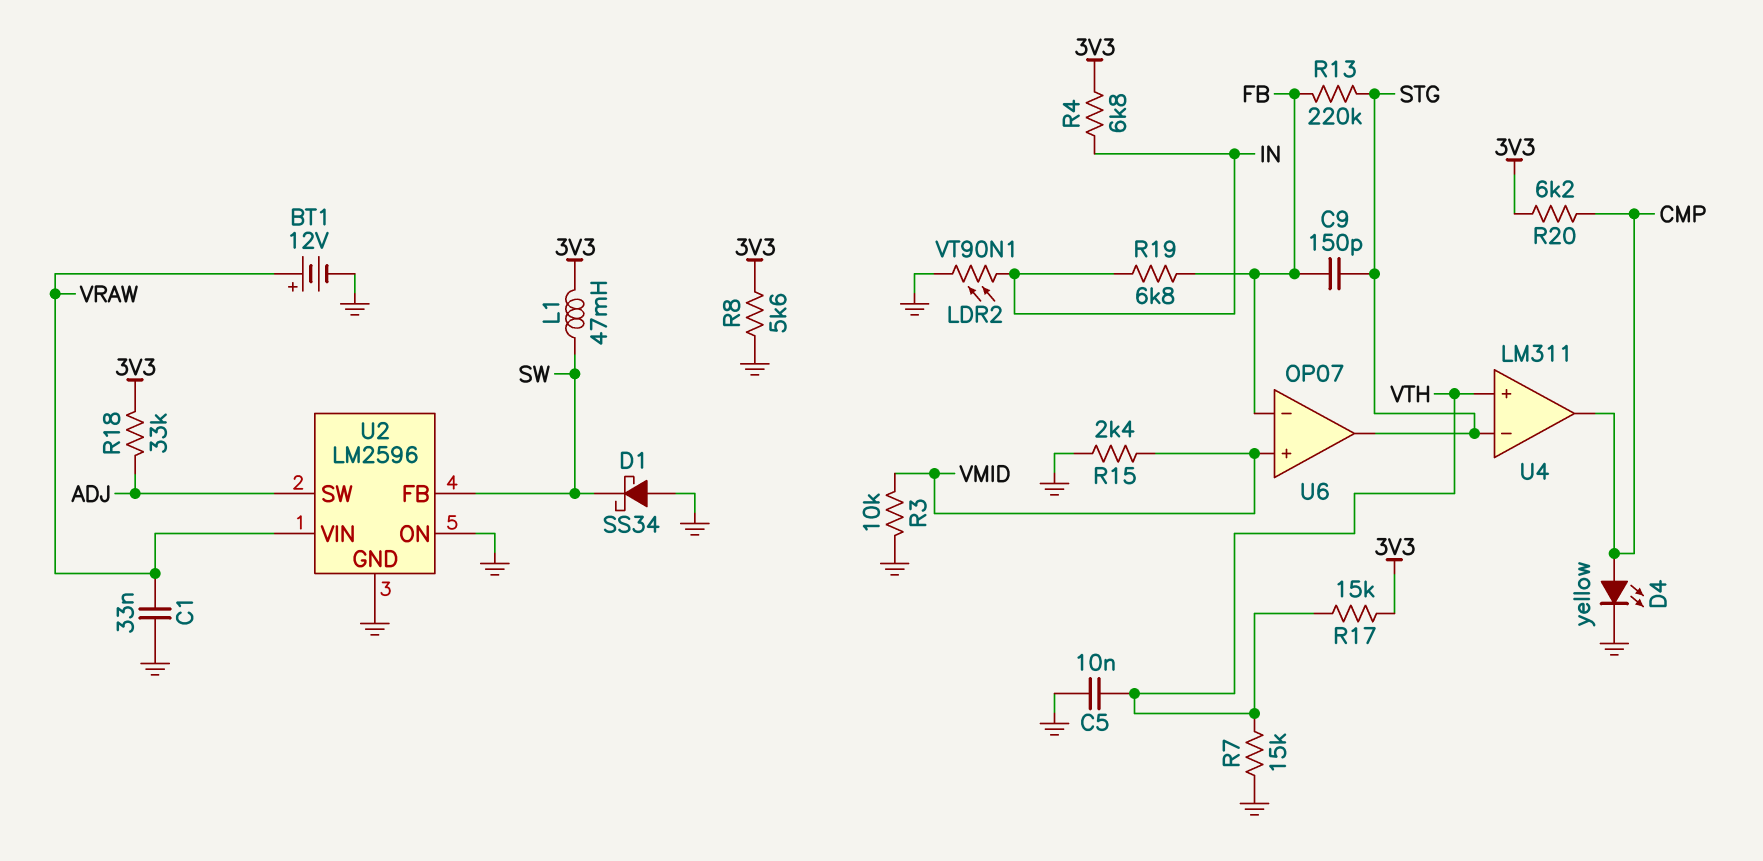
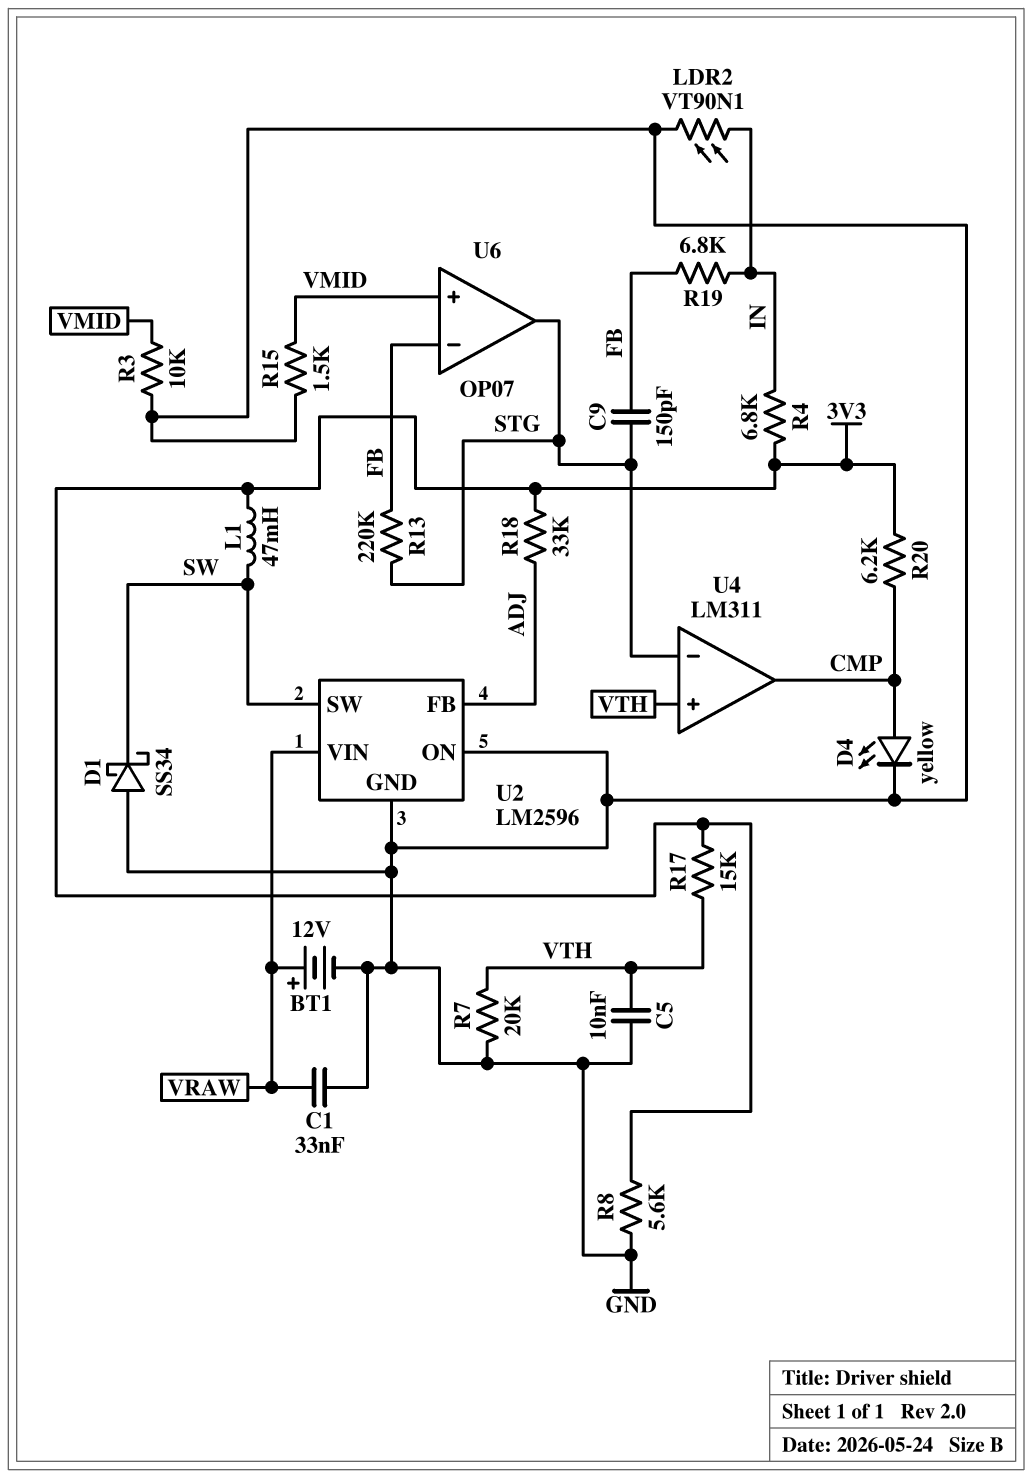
R7: 15k (GND, VTH) -> 20k (GND, VTH)
R15: 2.4k (GND, VMID) -> 1.5k (GND, VMID)
U2 pin FB: SW -> ADJ
U2 pin SW: ADJ -> SW

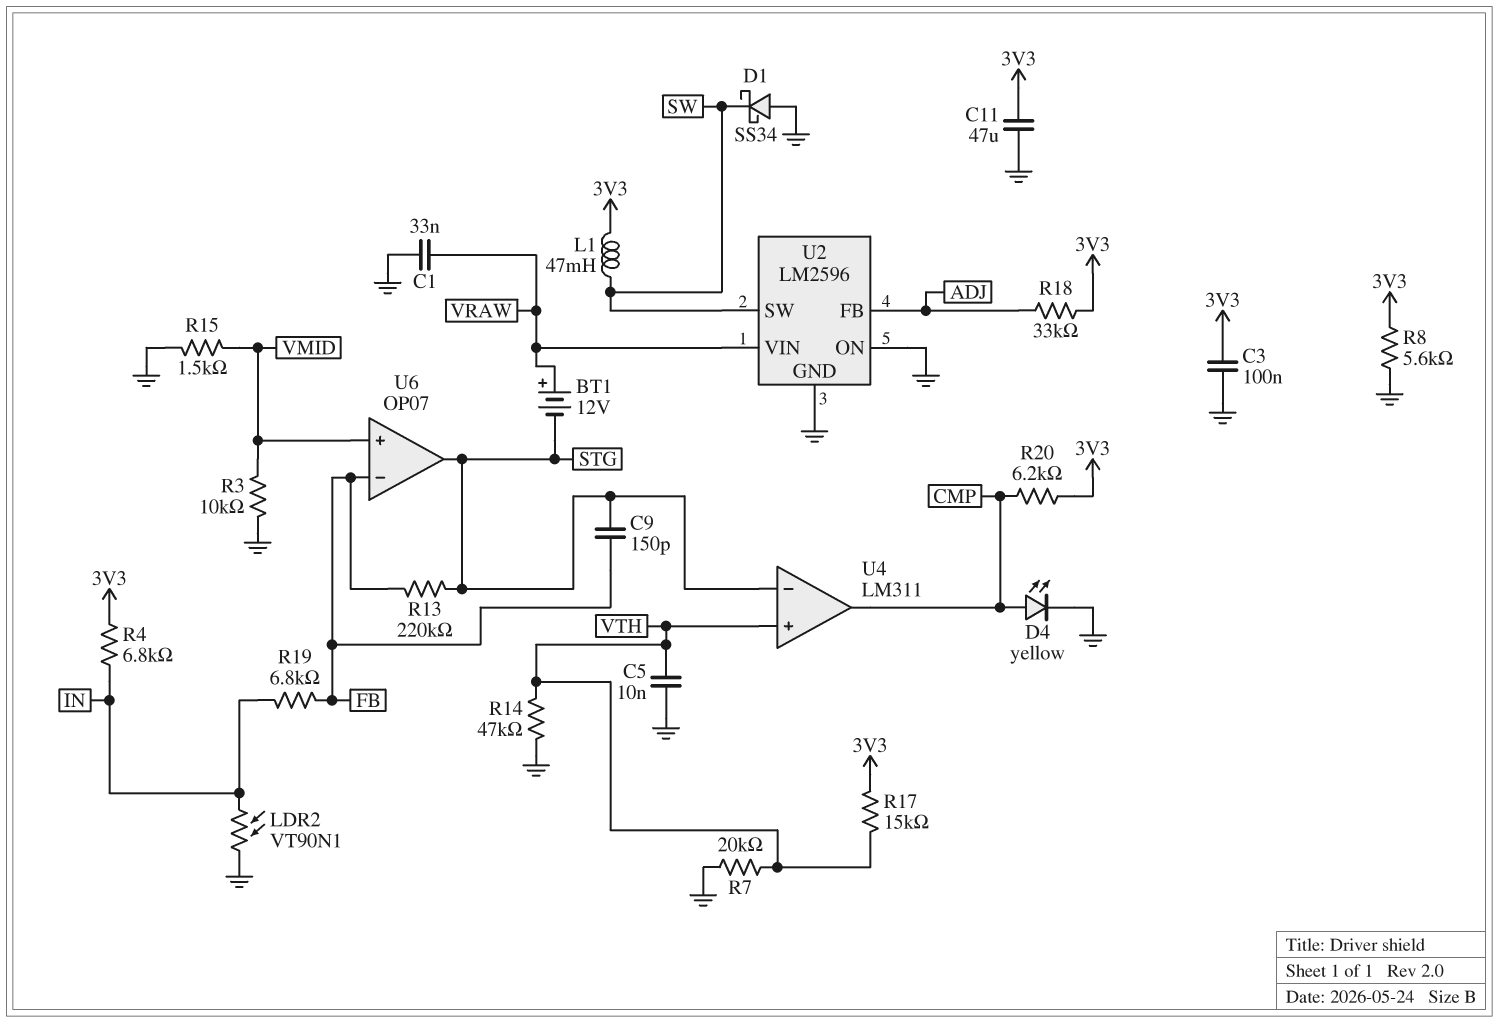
BT1: 12V (plus VRAW, minus GND) -> 12V (plus VRAW, minus STG)
C3: none -> 100nF (3V3, GND)
C11: none -> 47uF (3V3, GND)
R14: none -> 47k (GND, VTH)

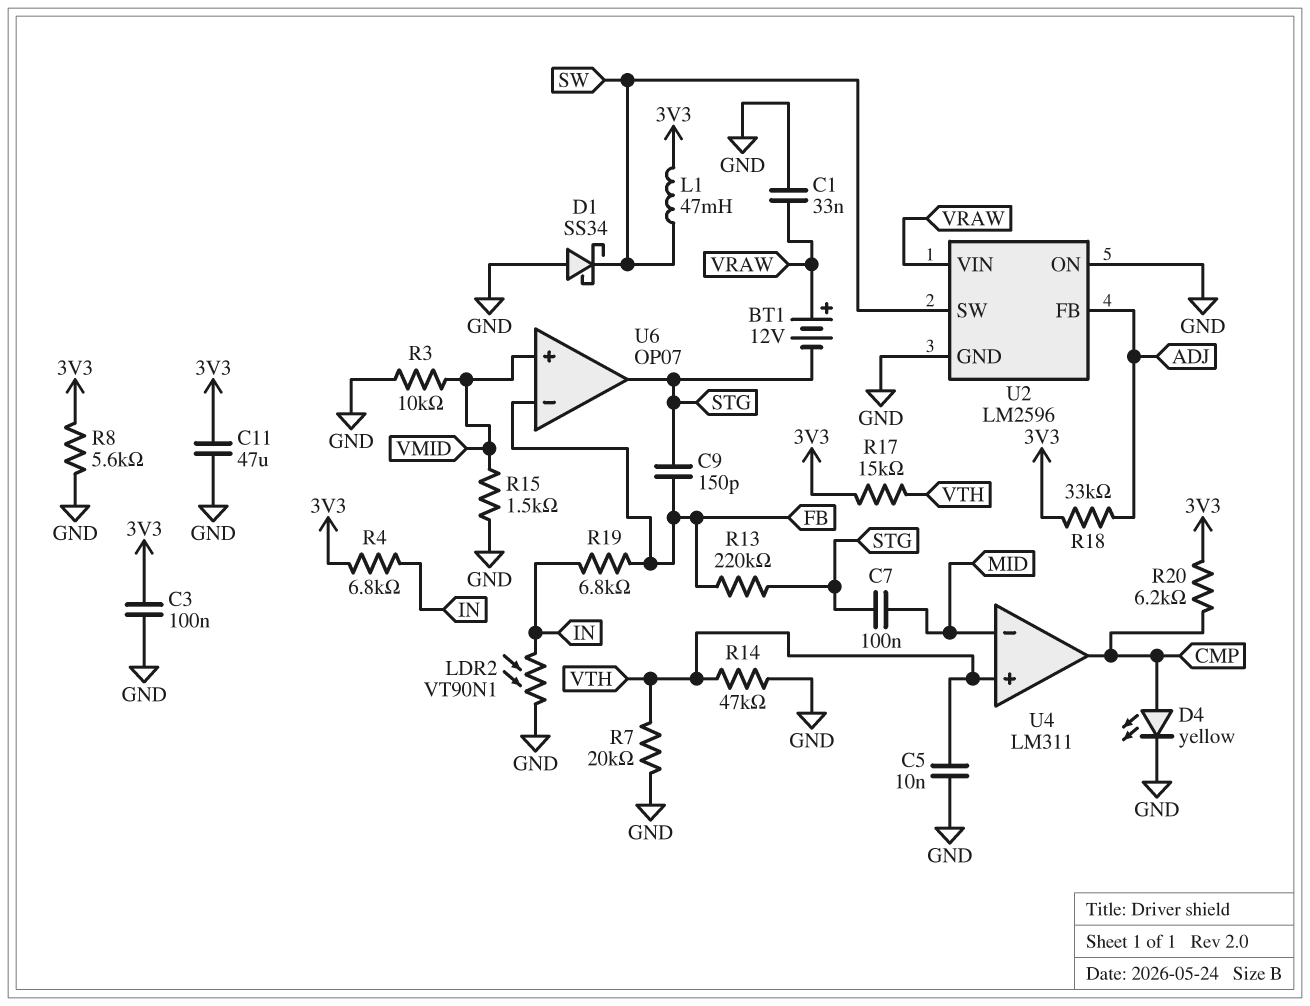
C7: none -> 100nF (MID, STG)
U4 pin in-: STG -> MID

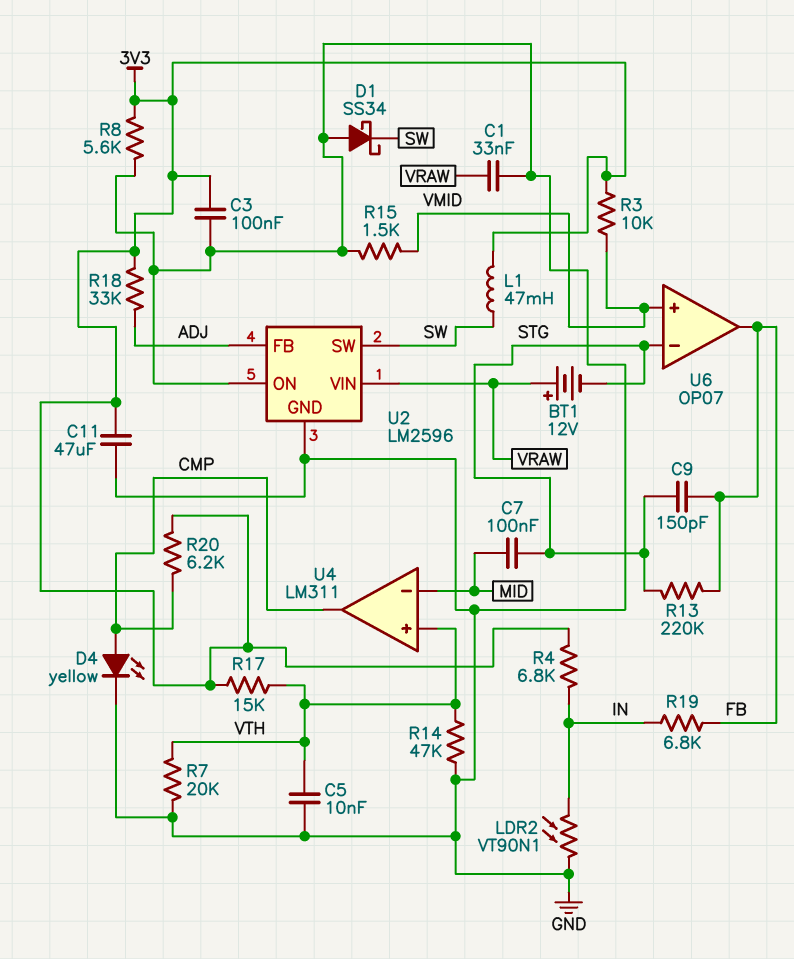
R3: 10k (GND, VMID) -> 10k (3V3, VMID)
U6 pin in-: FB -> STG
U6 pin out: STG -> FB

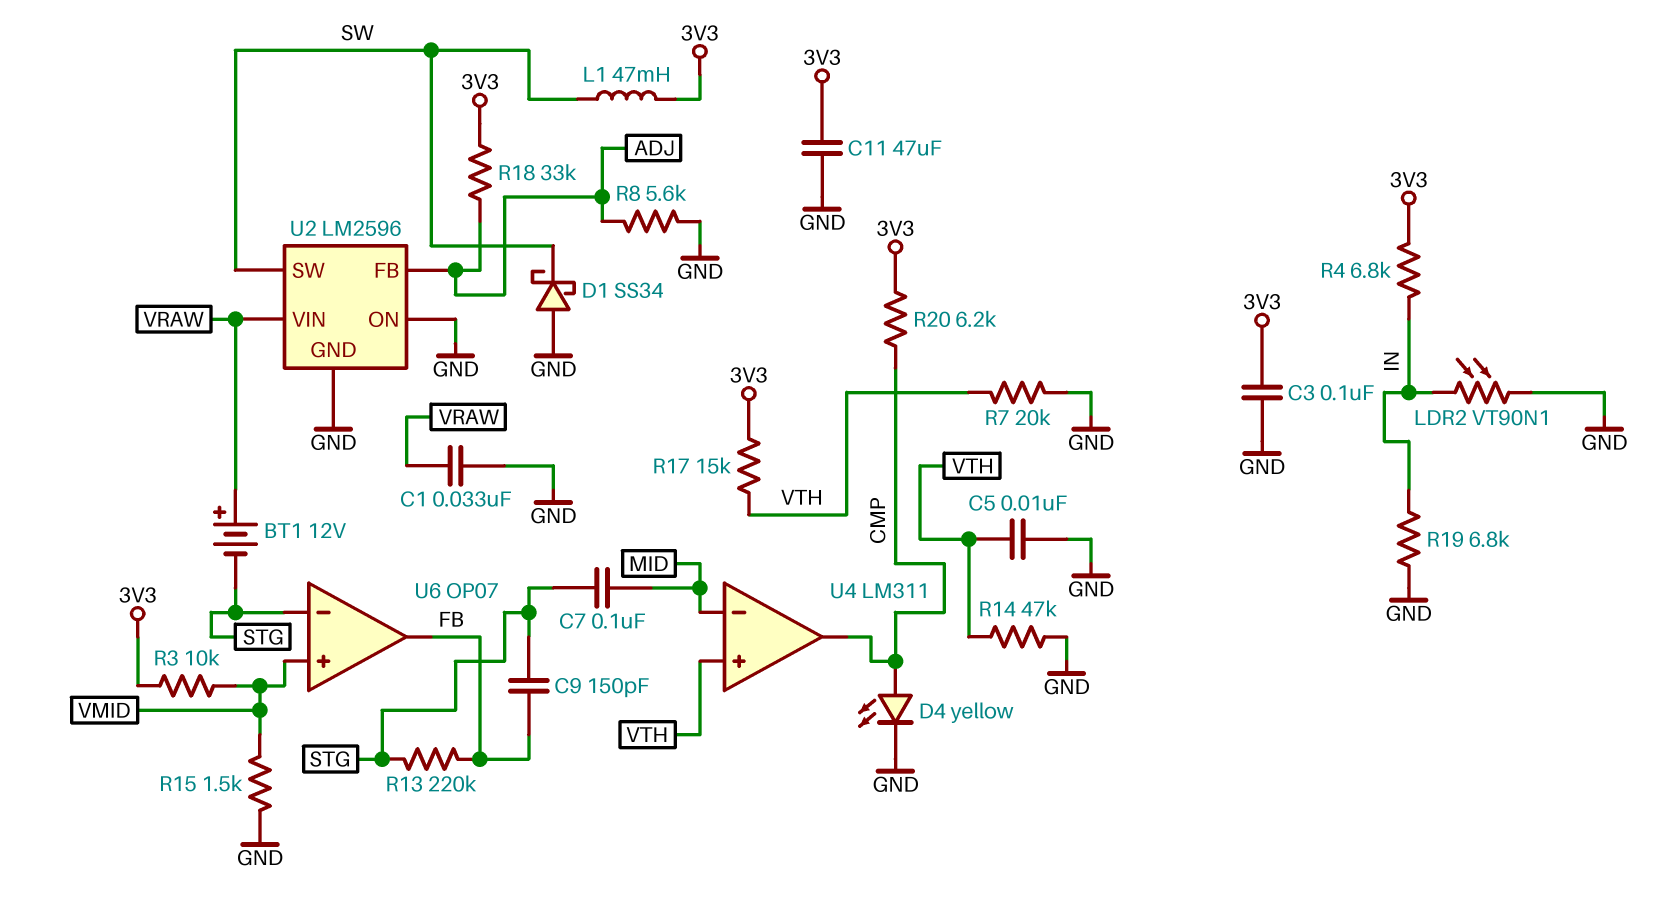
R8: 5.6k (3V3, GND) -> 5.6k (ADJ, GND)
R19: 6.8k (FB, IN) -> 6.8k (GND, IN)

